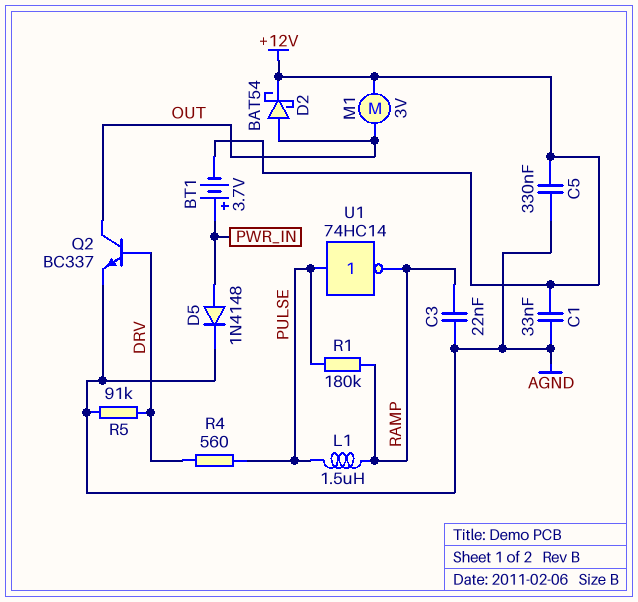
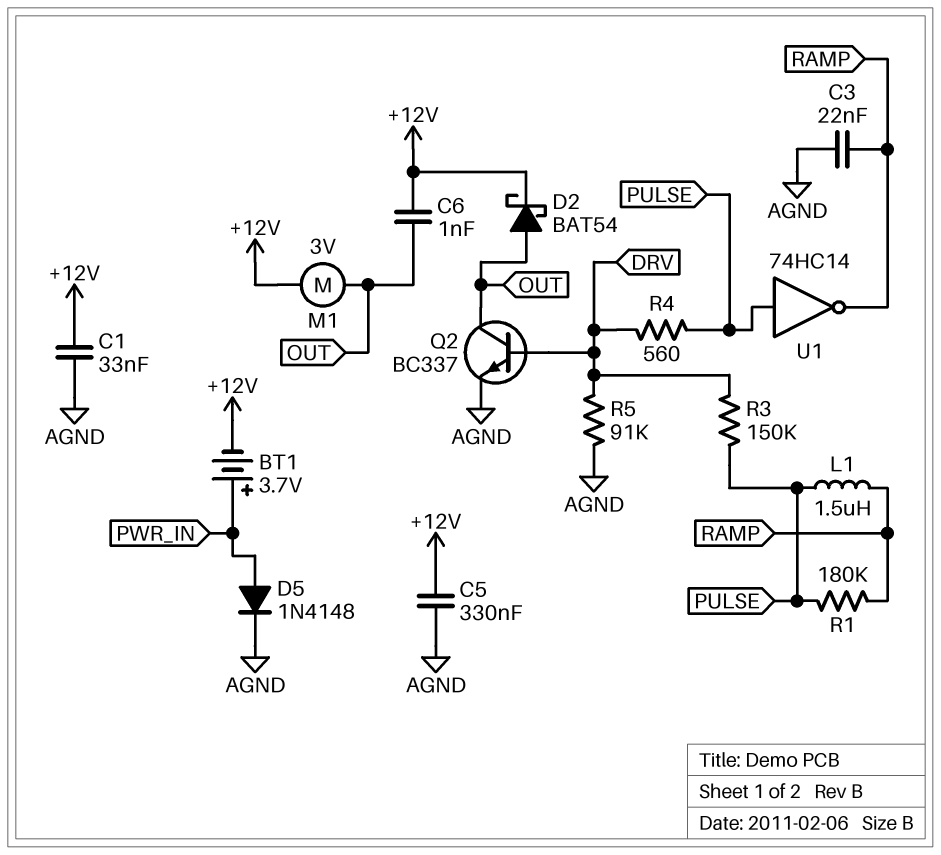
C6: none -> 1nF (+12V, OUT)
R3: none -> 150k (DRV, PULSE)

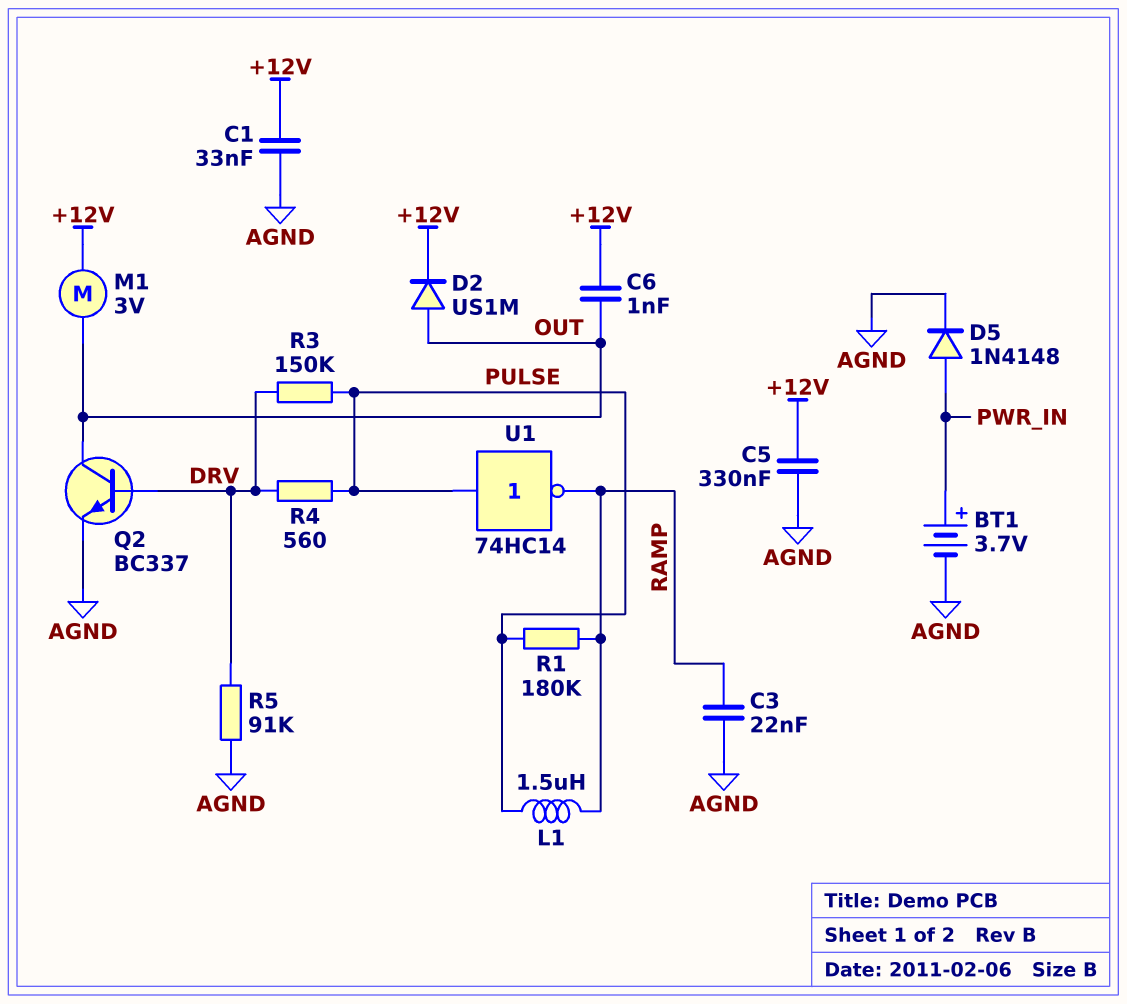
BT1: 3.7V (plus PWR_IN, minus +12V) -> 3.7V (plus PWR_IN, minus AGND)
D2: schottky BAT54 (A OUT, K +12V) -> diode US1M (A OUT, K +12V)

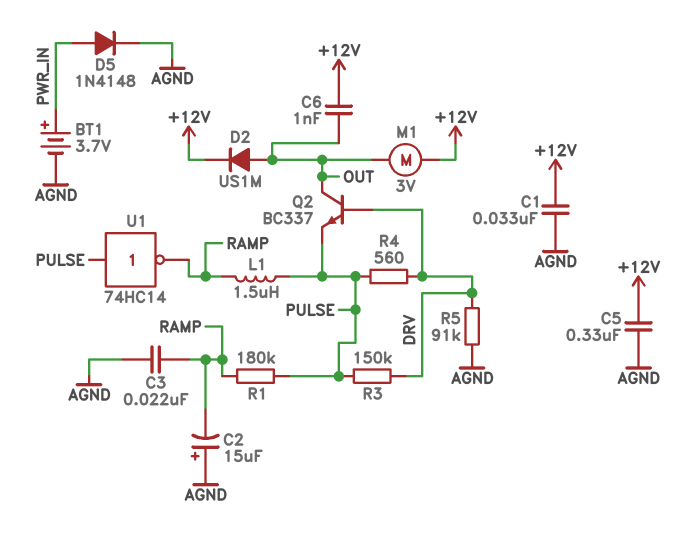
C2: none -> 15uF (plus AGND, minus RAMP)
Q2: NPN BC337 (B DRV, C OUT, E AGND) -> NPN BC337 (B DRV, C OUT, E PULSE)

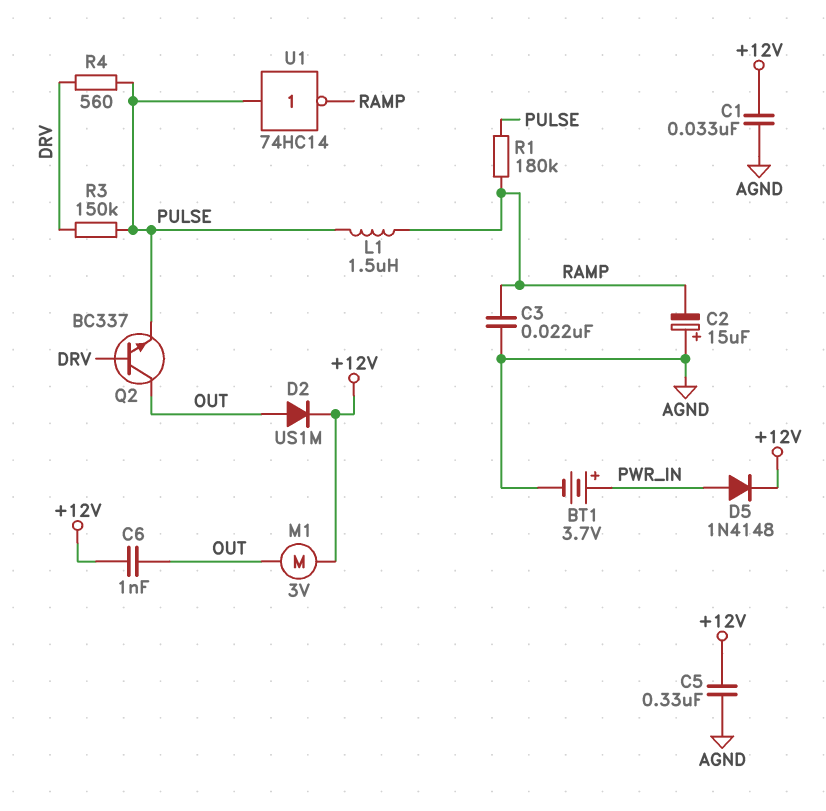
D5: diode 1N4148 (A PWR_IN, K AGND) -> diode 1N4148 (A PWR_IN, K +12V)
R5: 91k (AGND, DRV) -> none

